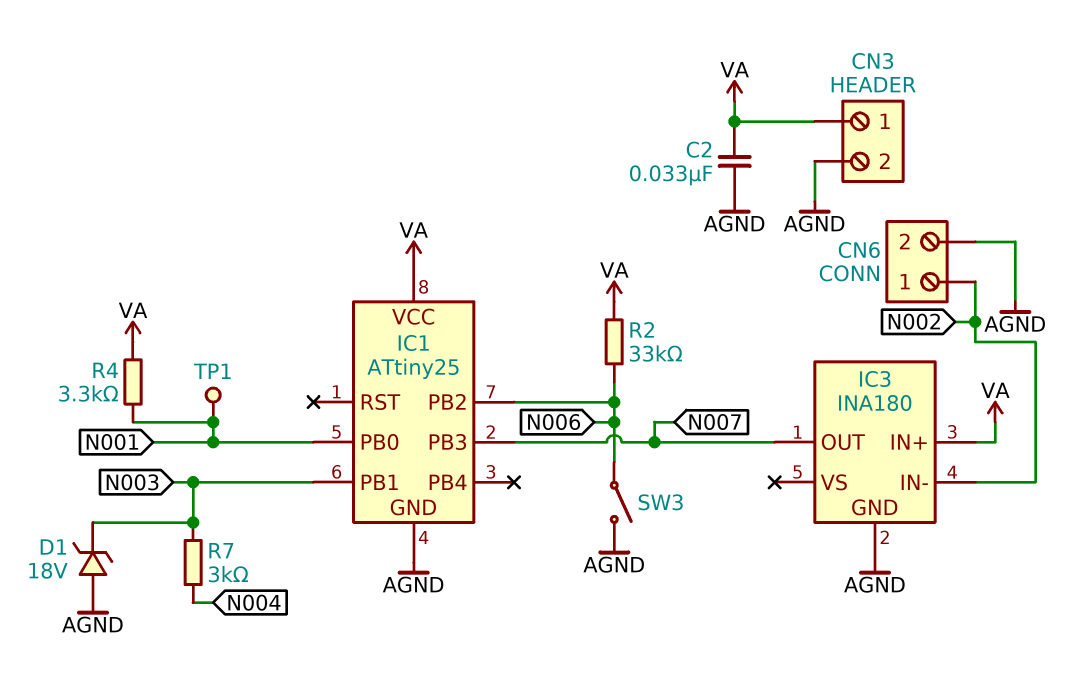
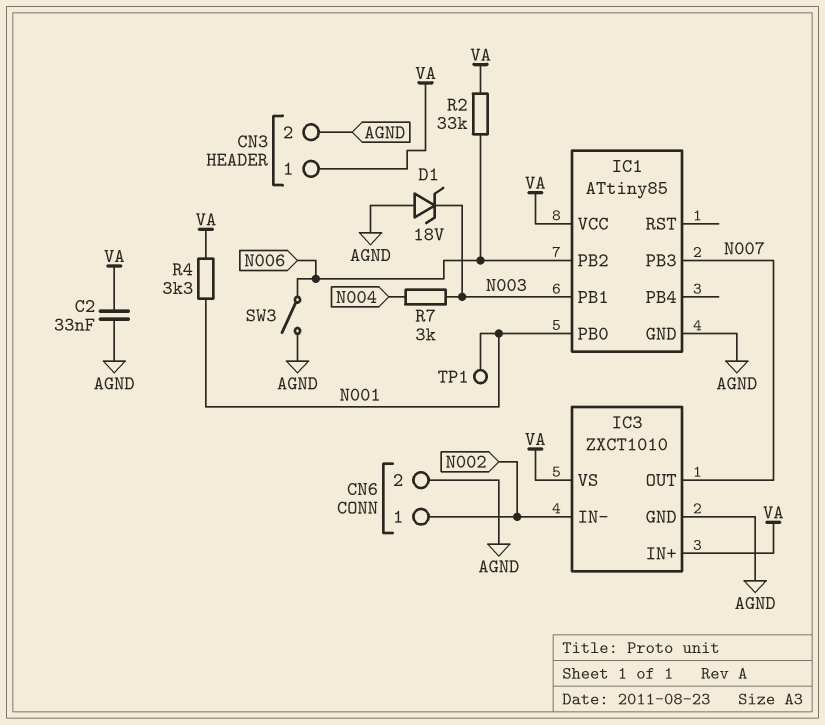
IC1: ATtiny25 -> ATtiny85
IC3: INA180 -> ZXCT1010
IC3 pin VS: none -> VA

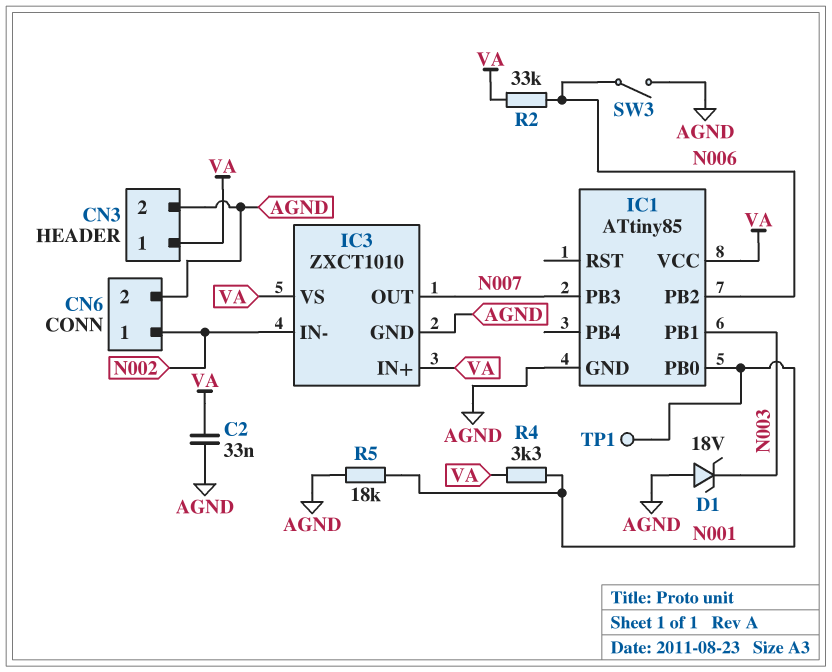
R5: none -> 18k (AGND, N001)
R7: 3k (N003, N004) -> none

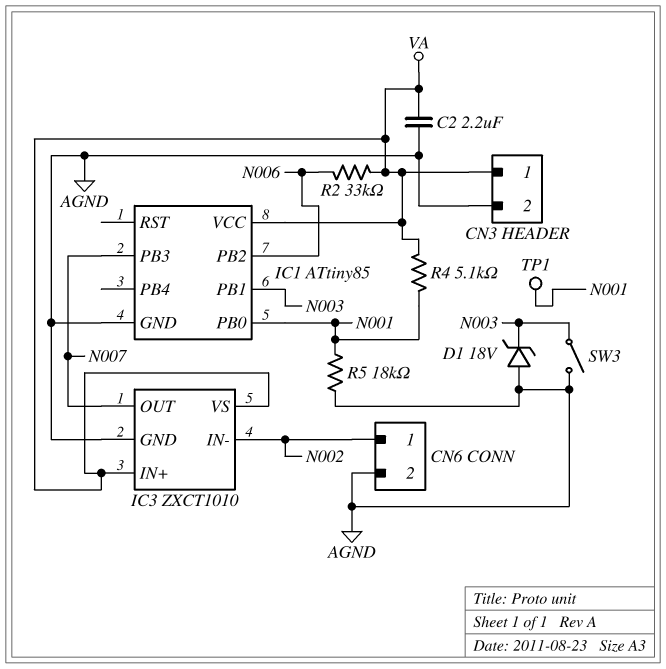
C2: 33nF (AGND, VA) -> 2.2uF (AGND, VA)
R4: 3.3k (N001, VA) -> 5.1k (N001, VA)
SW3: switch (AGND, N006) -> switch (AGND, N003)

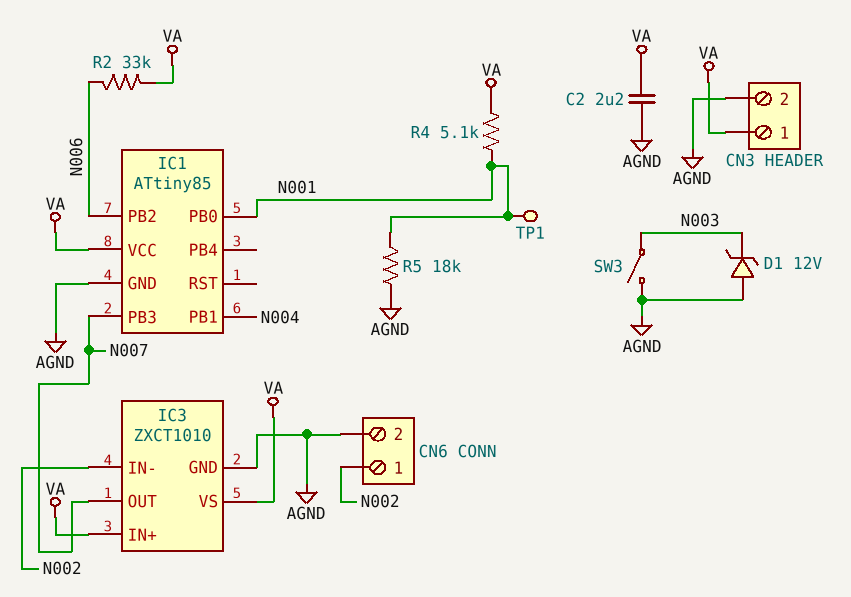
D1: zener 18V (A AGND, K N003) -> zener 12V (A AGND, K N003)
IC1 pin PB1: N003 -> N004

